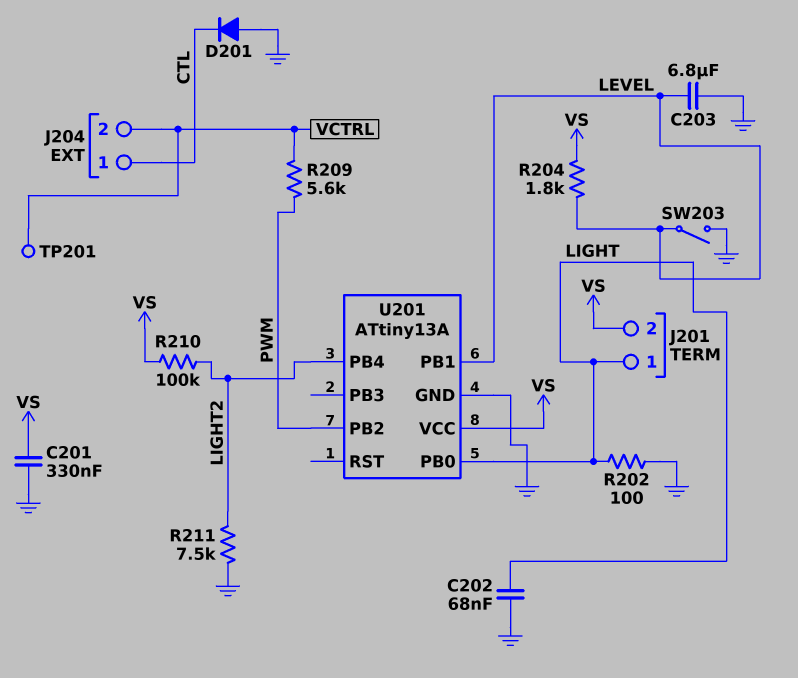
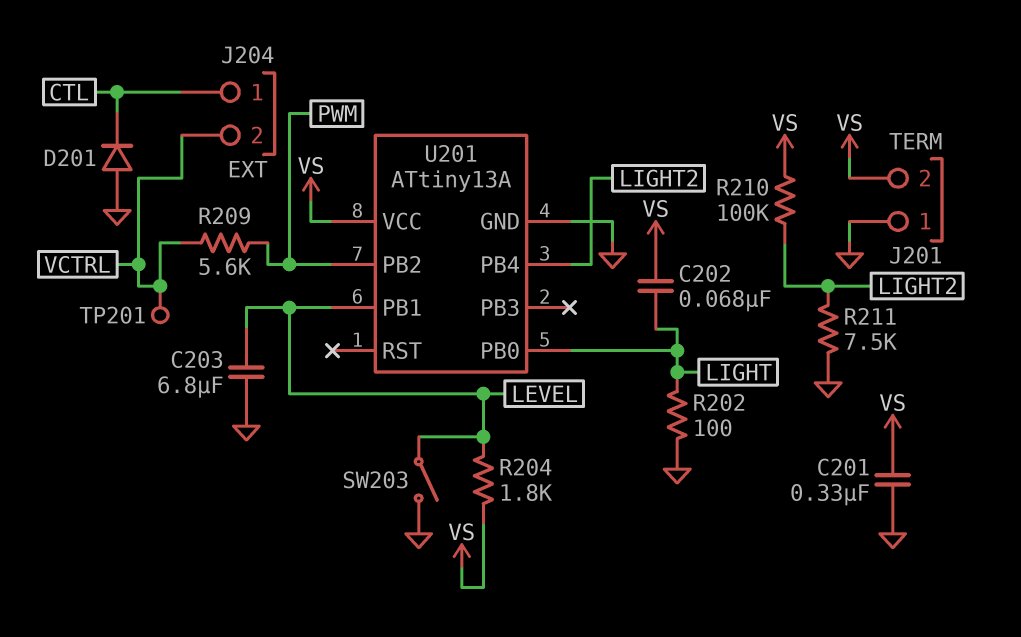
C202: 68nF (GND, LIGHT) -> 68nF (LIGHT, VS)
J201 pin 1: LIGHT -> GND

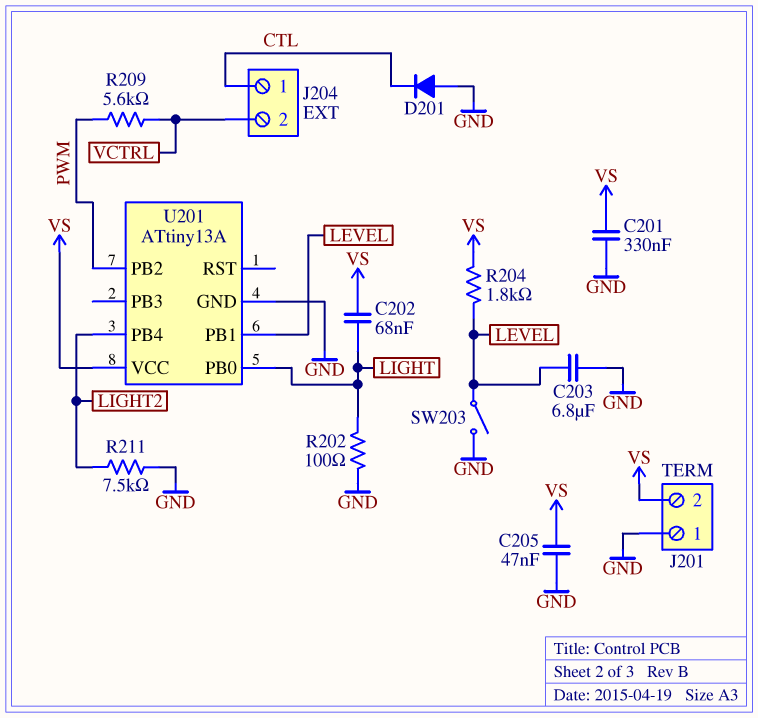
C205: none -> 47nF (GND, VS)
R210: 100k (LIGHT2, VS) -> none
TP201: test point (VCTRL) -> none

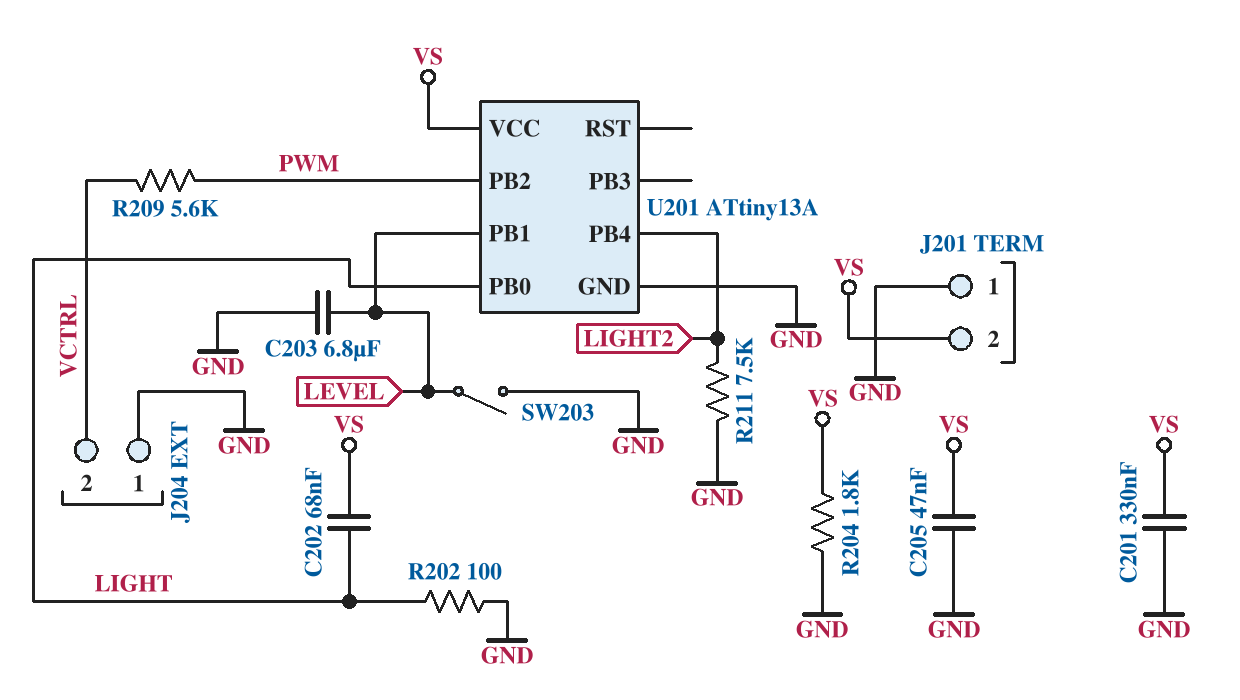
D201: diode (A GND, K CTL) -> none
J204 pin 1: CTL -> GND
R204: 1.8k (LEVEL, VS) -> 1.8k (GND, VS)

